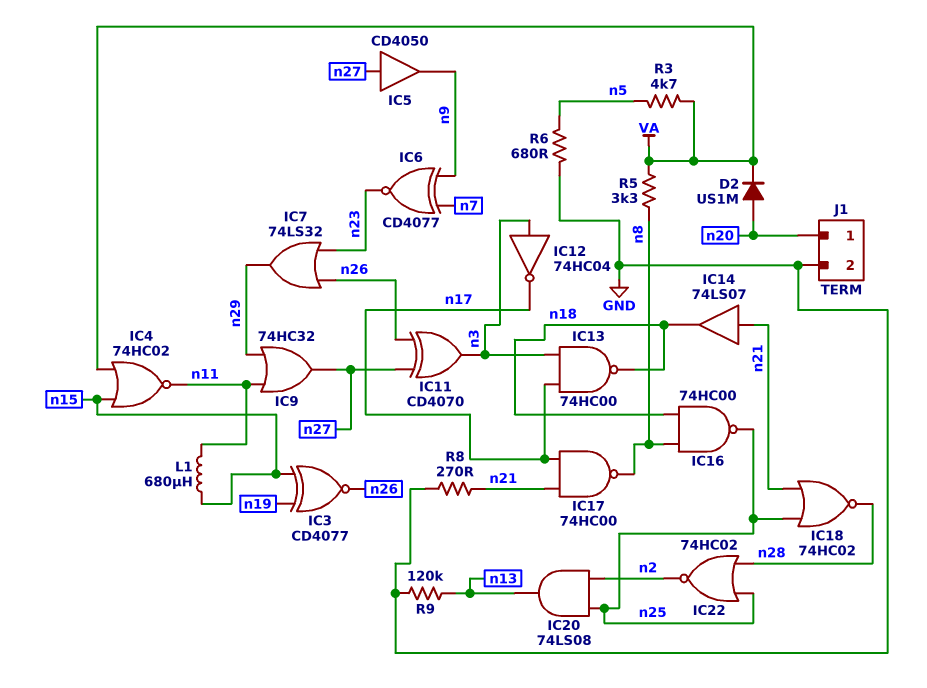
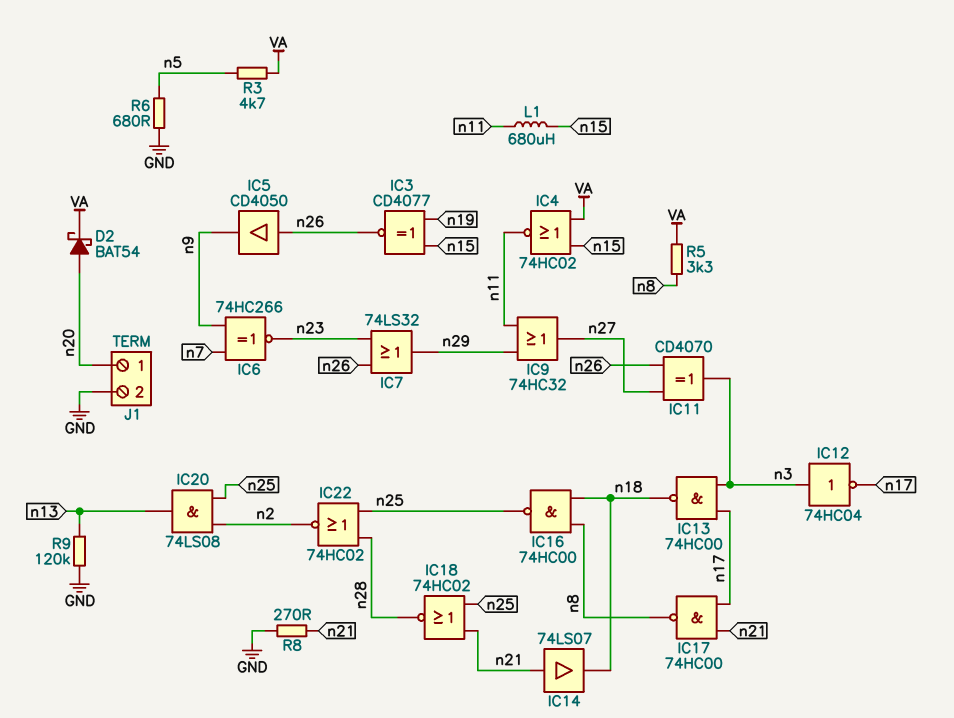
D2: diode US1M (A n20, K VA) -> schottky BAT54 (A n20, K VA)
IC5: buffer CD4050 (in n27, out n9) -> buffer CD4050 (in n26, out n9)
IC6: XNOR CD4077 (in n7, in n9, out n23) -> XNOR 74HC266 (in n7, in n9, out n23)

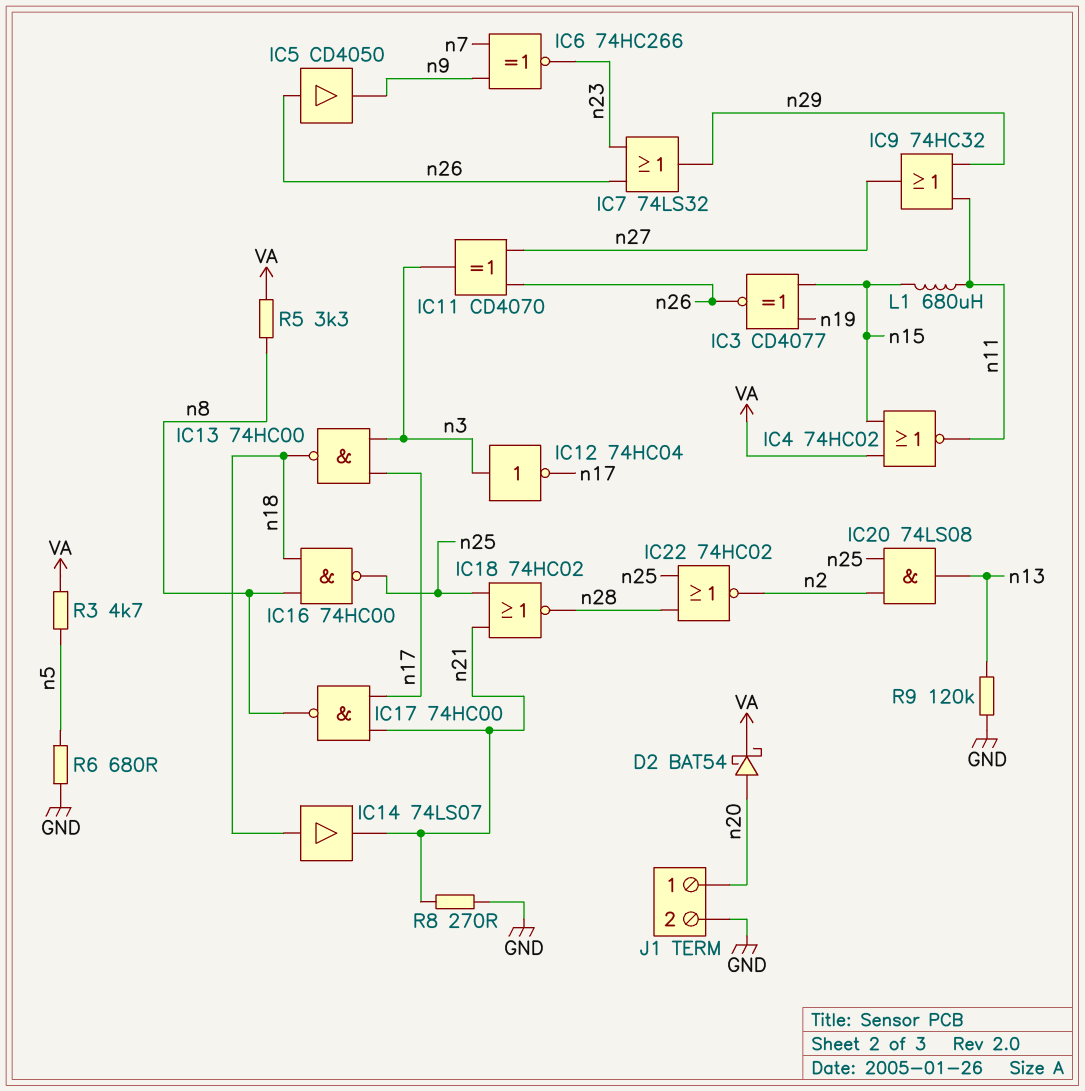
IC14: buffer 74LS07 (in n21, out n18) -> buffer 74LS07 (in n18, out n21)

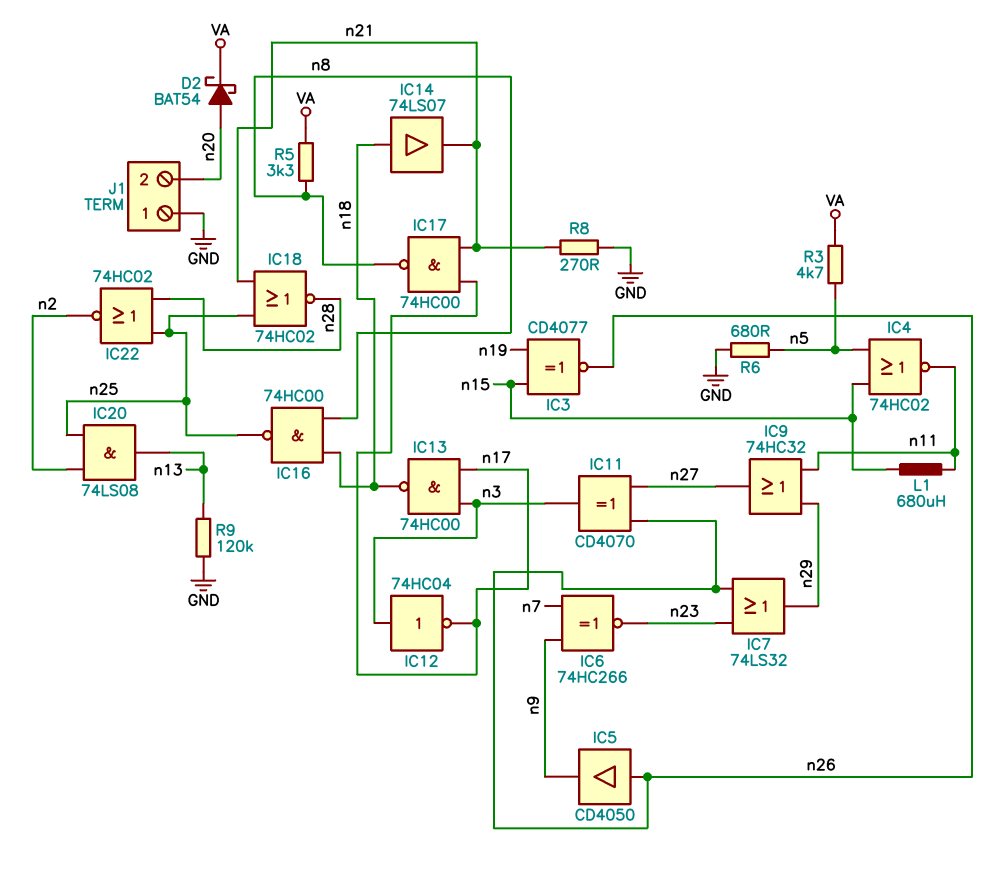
IC4: NOR 74HC02 (in VA, in n15, out n11) -> NOR 74HC02 (in n5, in n15, out n11)
J1 pin 1: n20 -> GND
J1 pin 2: GND -> n20

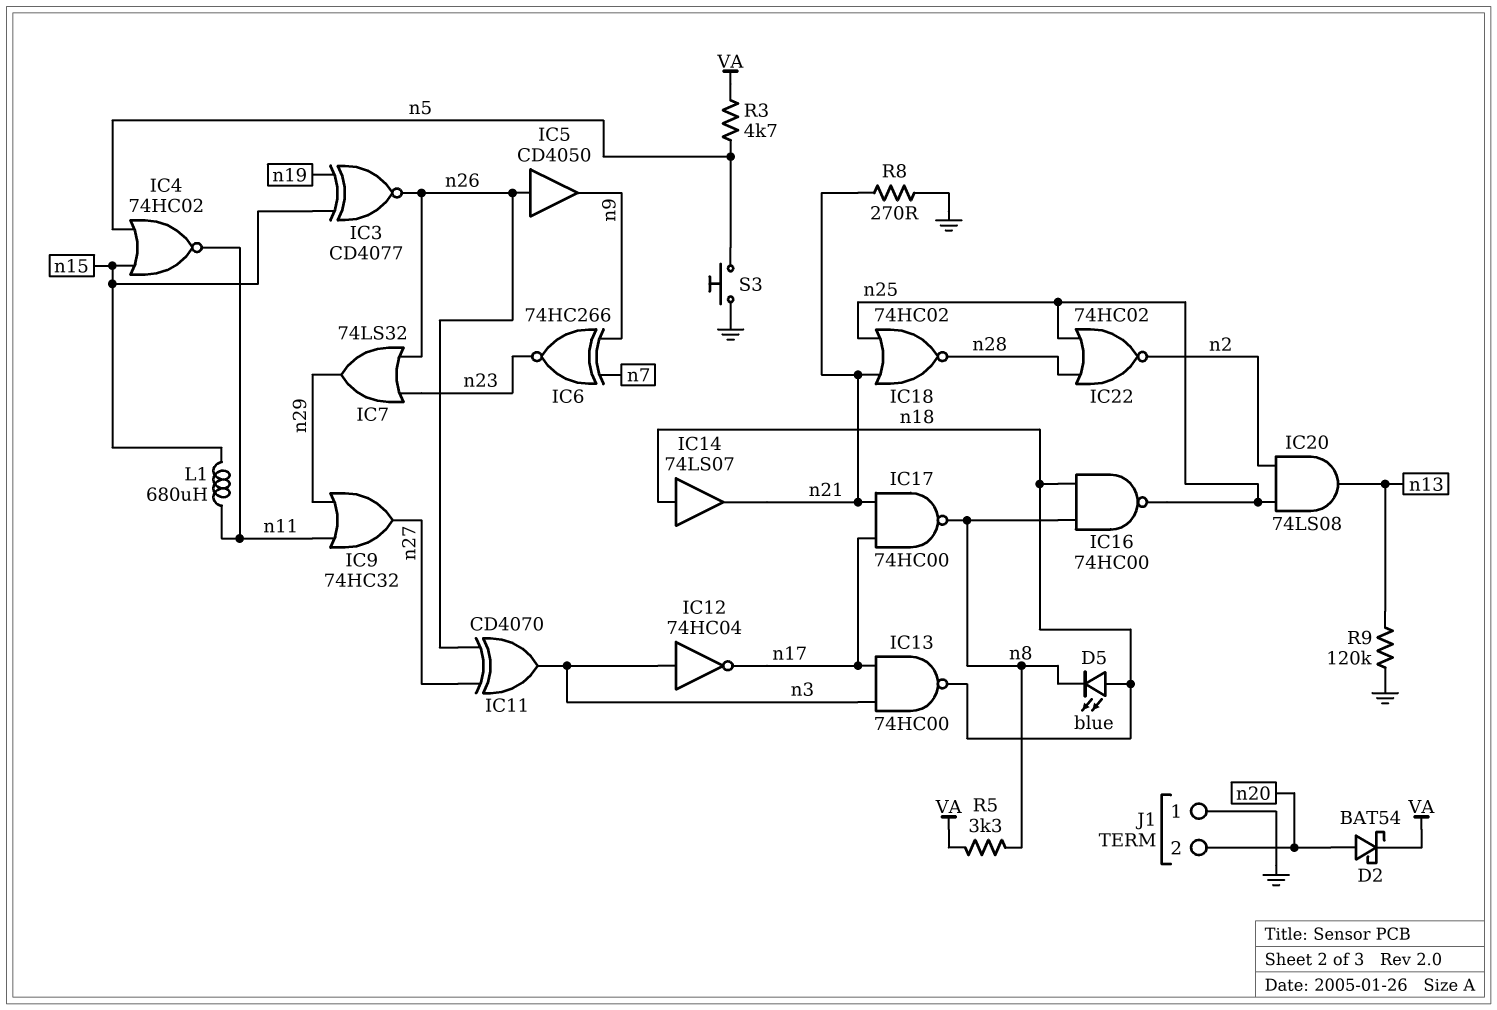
D5: none -> LED blue (A n18, K n8)
R6: 680 (GND, n5) -> none
S3: none -> button (GND, n5)

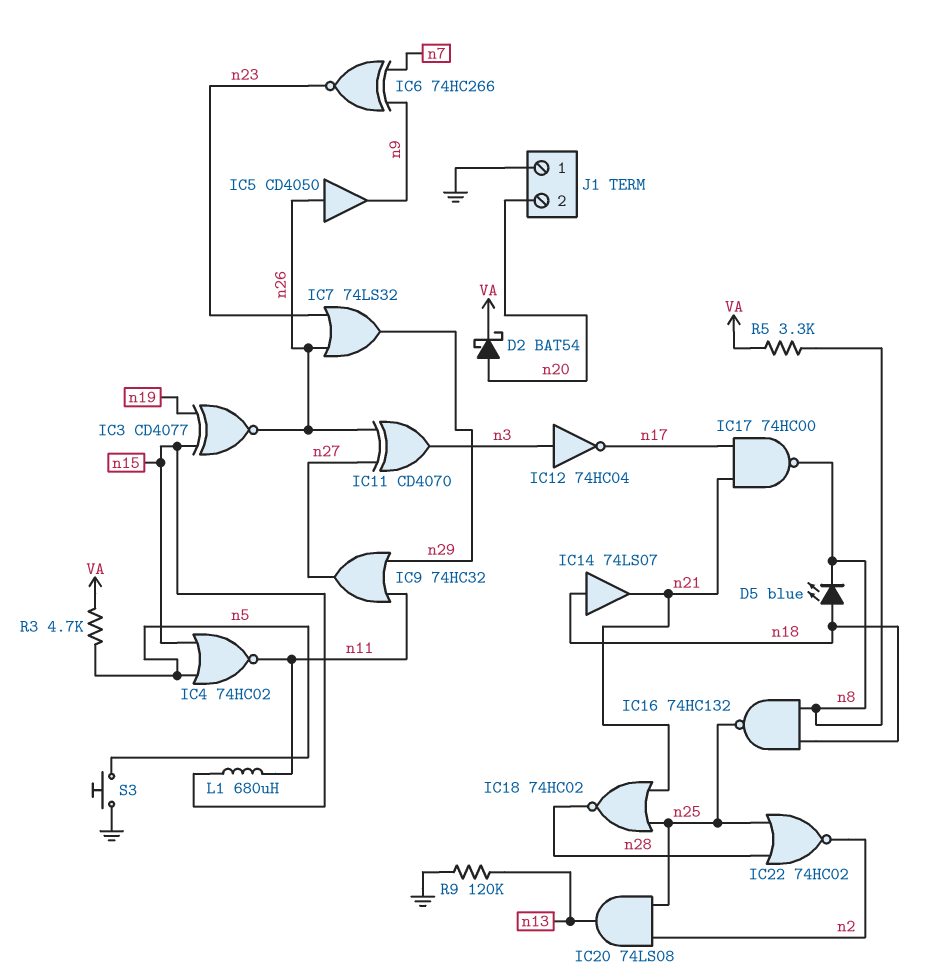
IC13: NAND 74HC00 (in n3, in n17, out n18) -> none
IC16: NAND 74HC00 (in n8, in n18, out n25) -> NAND 74HC132 (in n8, in n18, out n25)
R8: 270 (GND, n21) -> none

